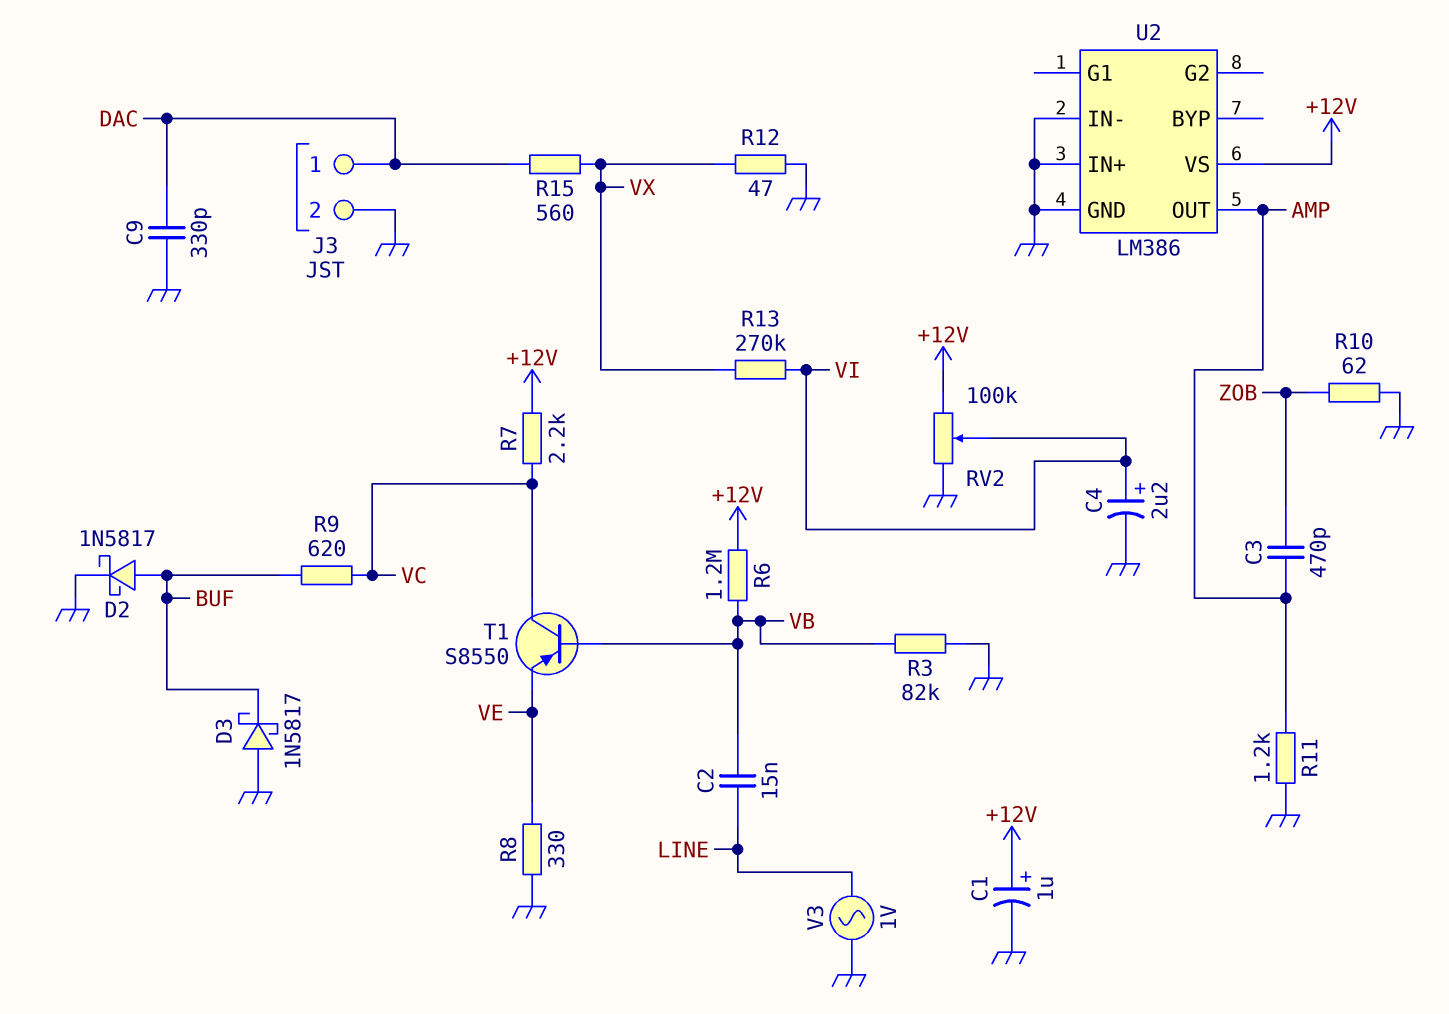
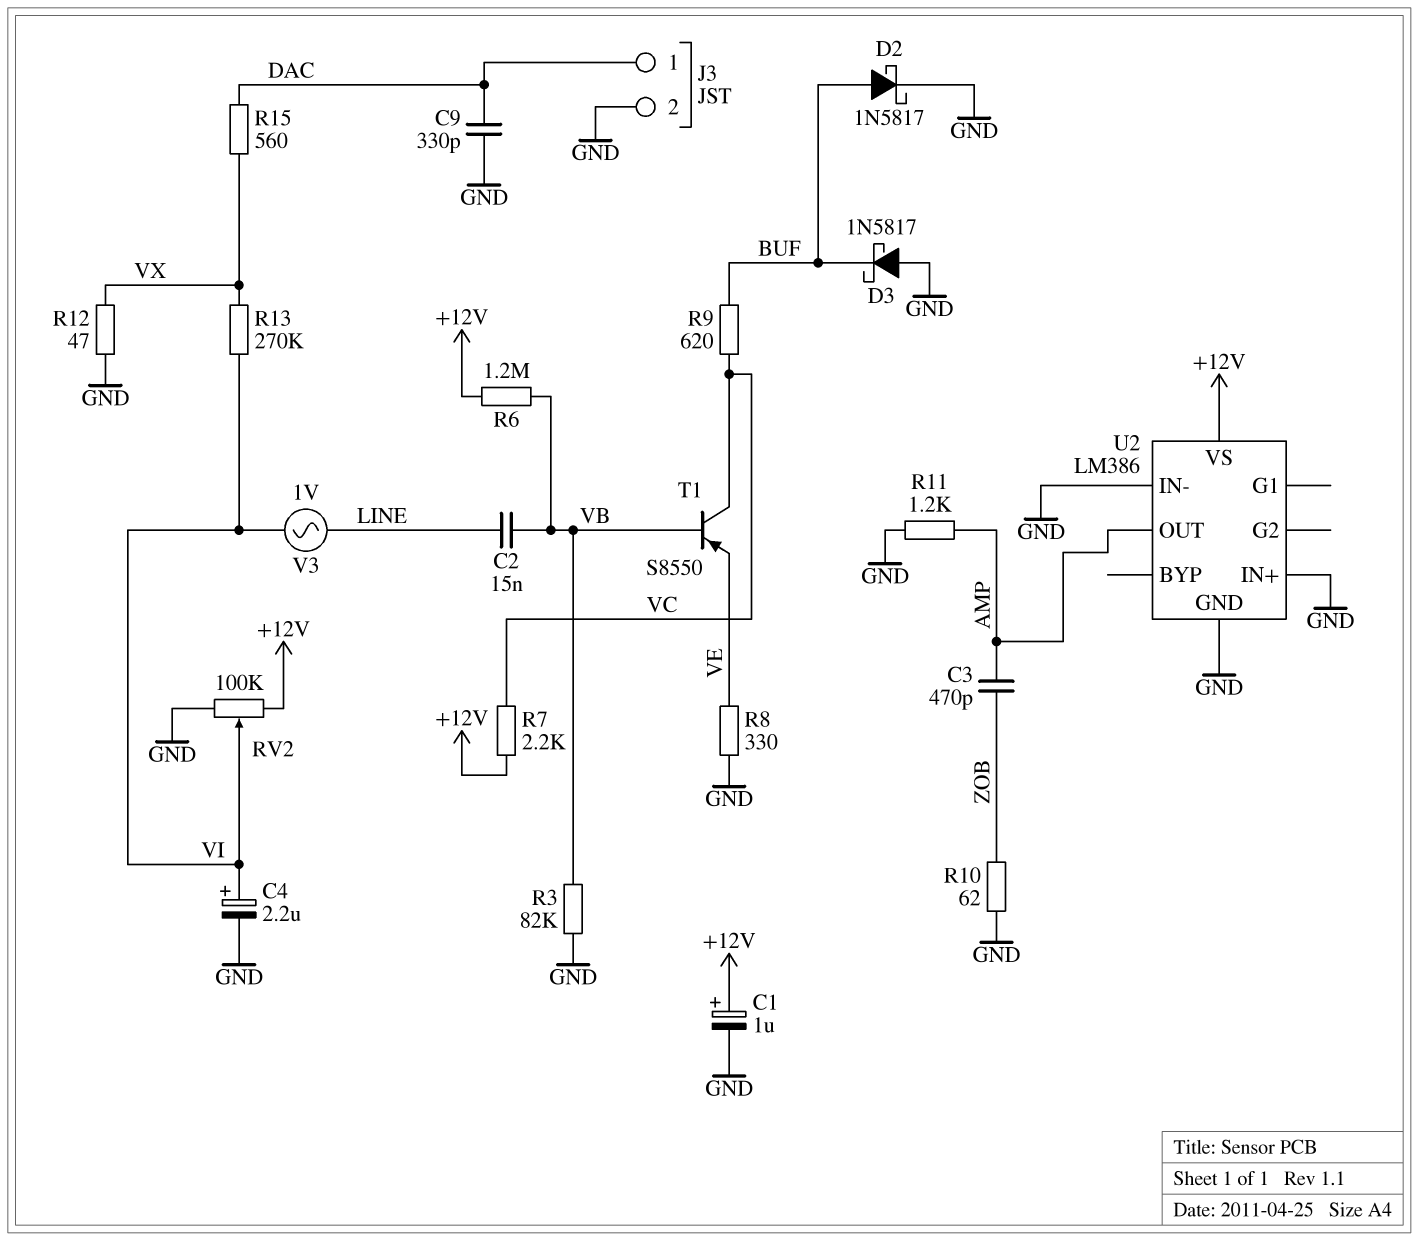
V3: AC 1V (GND, LINE) -> AC 1V (LINE, VI)

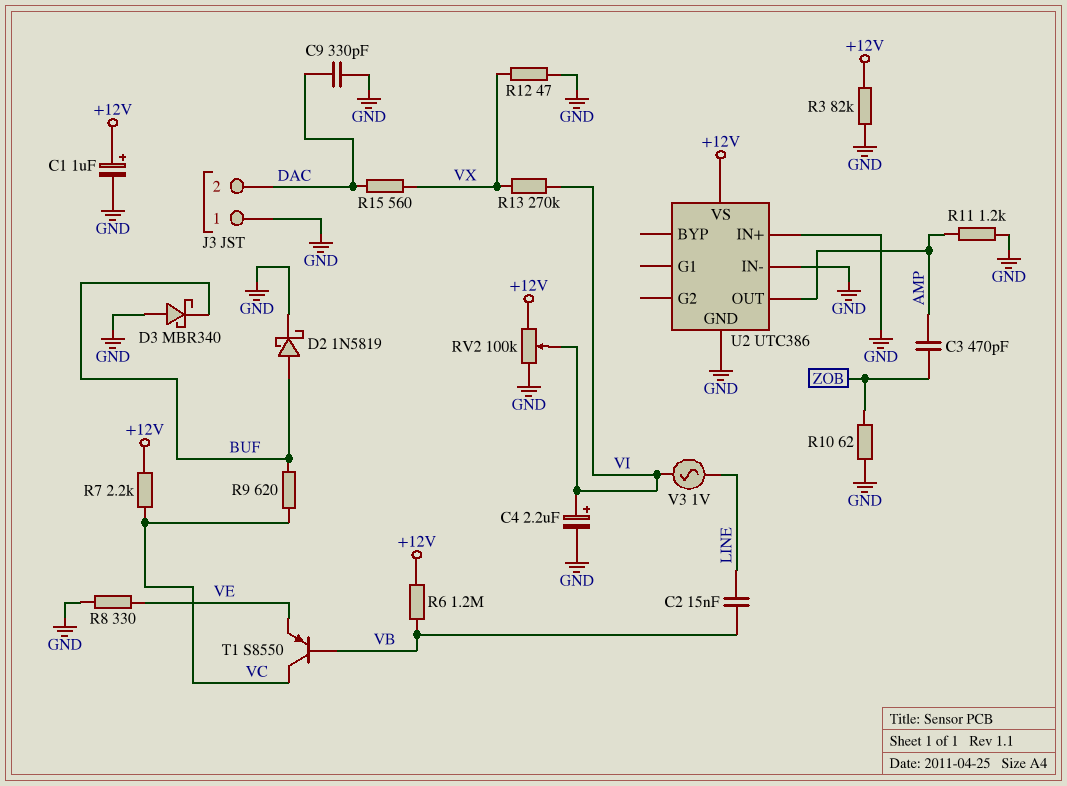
D2: schottky 1N5817 (A BUF, K GND) -> schottky 1N5819 (A BUF, K GND)
D3: schottky 1N5817 (A GND, K BUF) -> schottky MBR340 (A GND, K BUF)
J3 pin 1: DAC -> GND
J3 pin 2: GND -> DAC
R3: 82k (GND, VB) -> 82k (+12V, GND)
U2: LM386 -> UTC386

